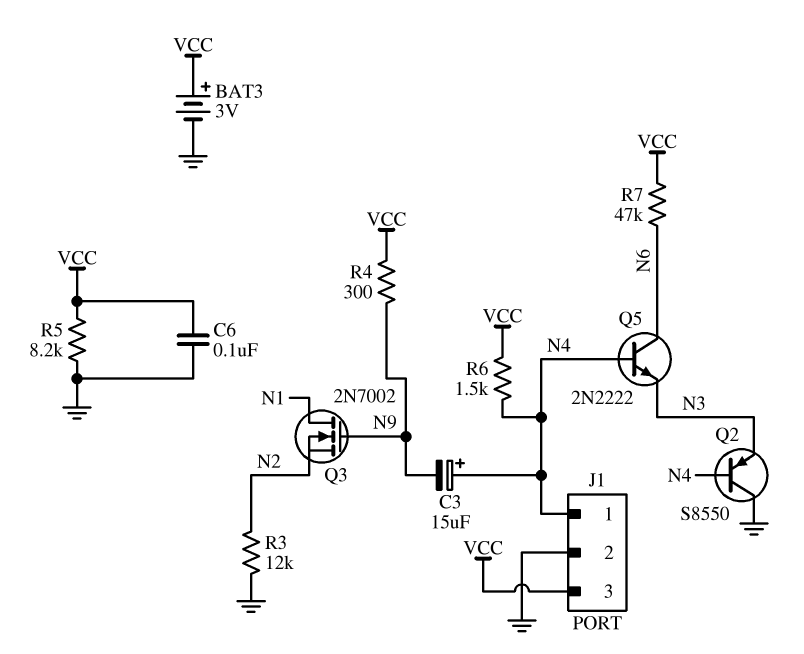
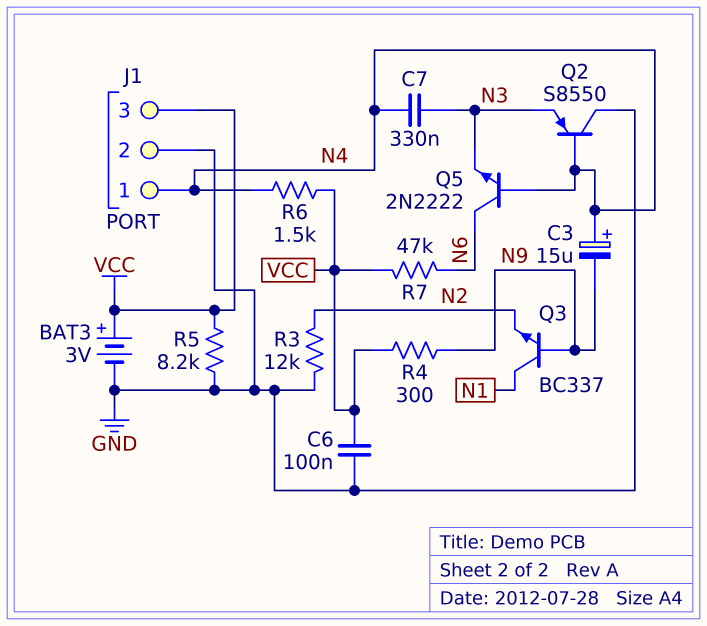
C7: none -> 330nF (N3, N4)
Q3: NMOS 2N7002 (G N9, D N1, S N2) -> NPN BC337 (B N9, C N1, E N2)

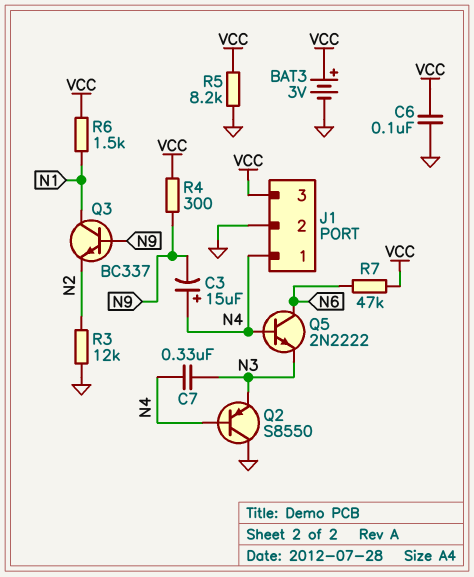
R6: 1.5k (N4, VCC) -> 1.5k (N1, VCC)

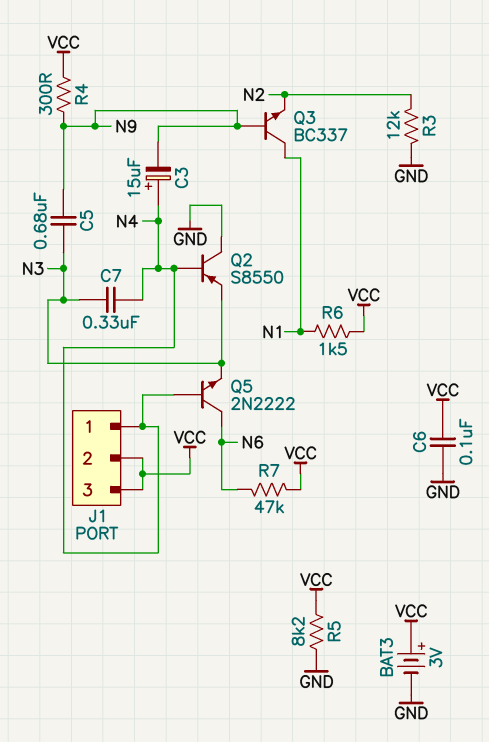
C5: none -> 680nF (N3, N9)
J1 pin 2: GND -> VCC

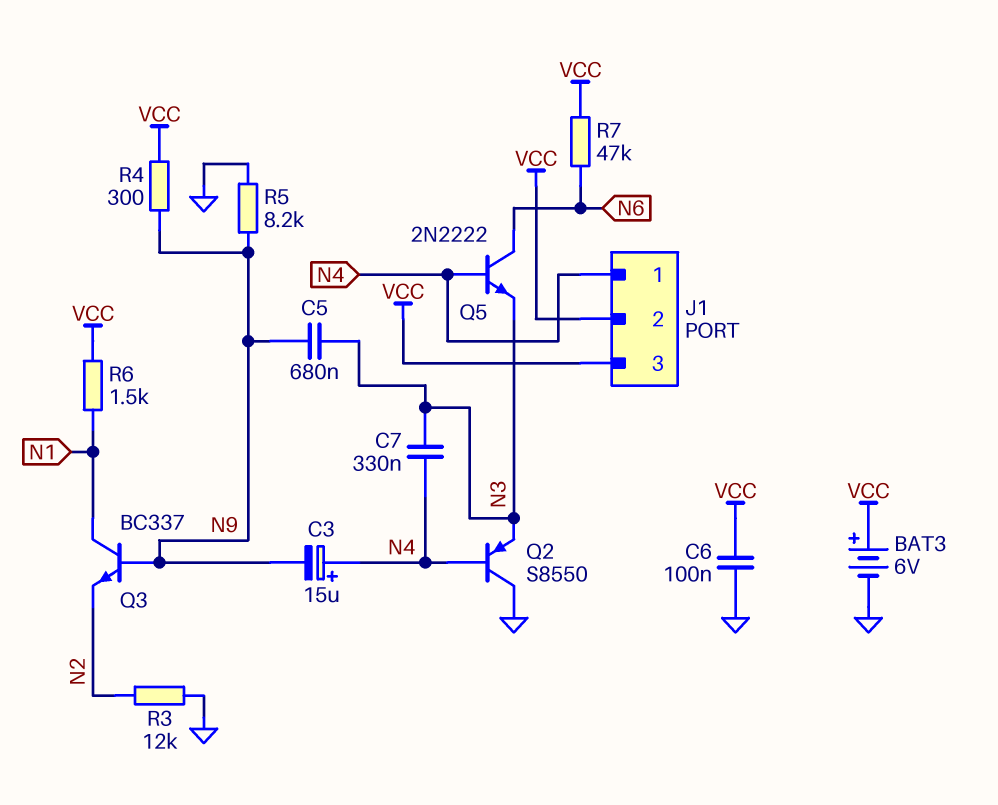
BAT3: 3V (plus VCC, minus GND) -> 6V (plus VCC, minus GND)
R5: 8.2k (GND, VCC) -> 8.2k (GND, N9)

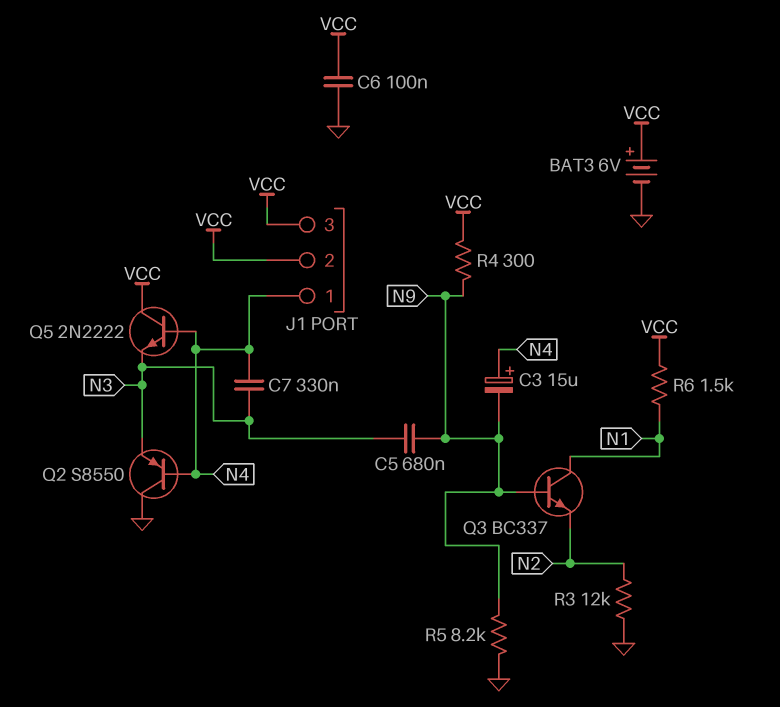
Q5: NPN 2N2222 (B N4, C N6, E N3) -> NPN 2N2222 (B N4, C VCC, E N3)
R7: 47k (N6, VCC) -> none

